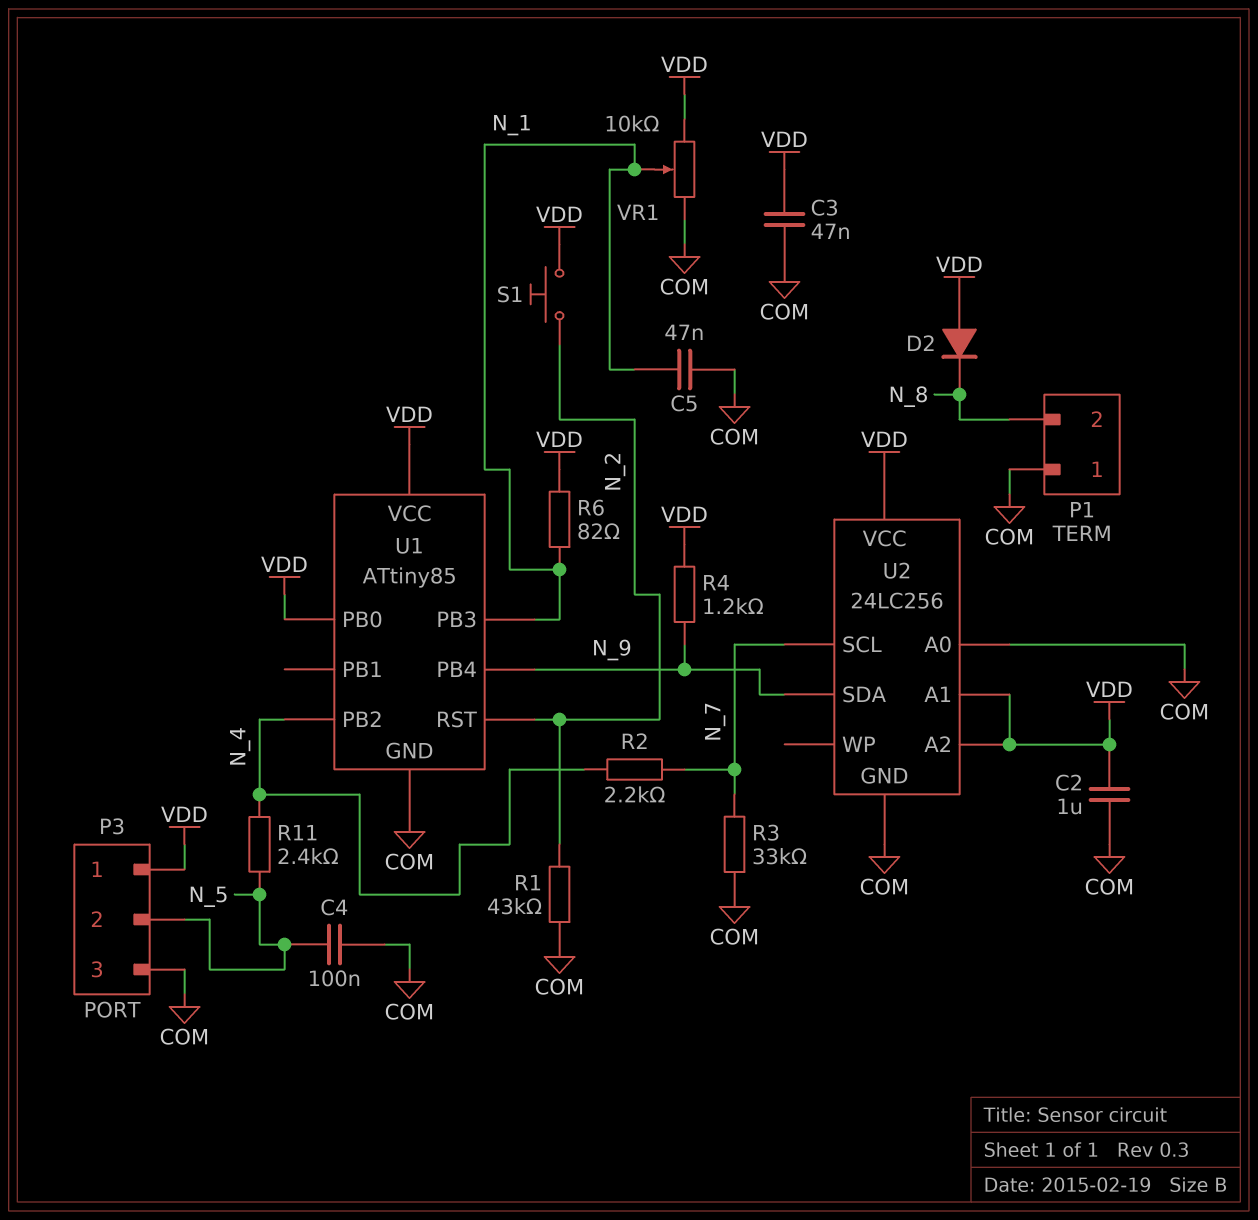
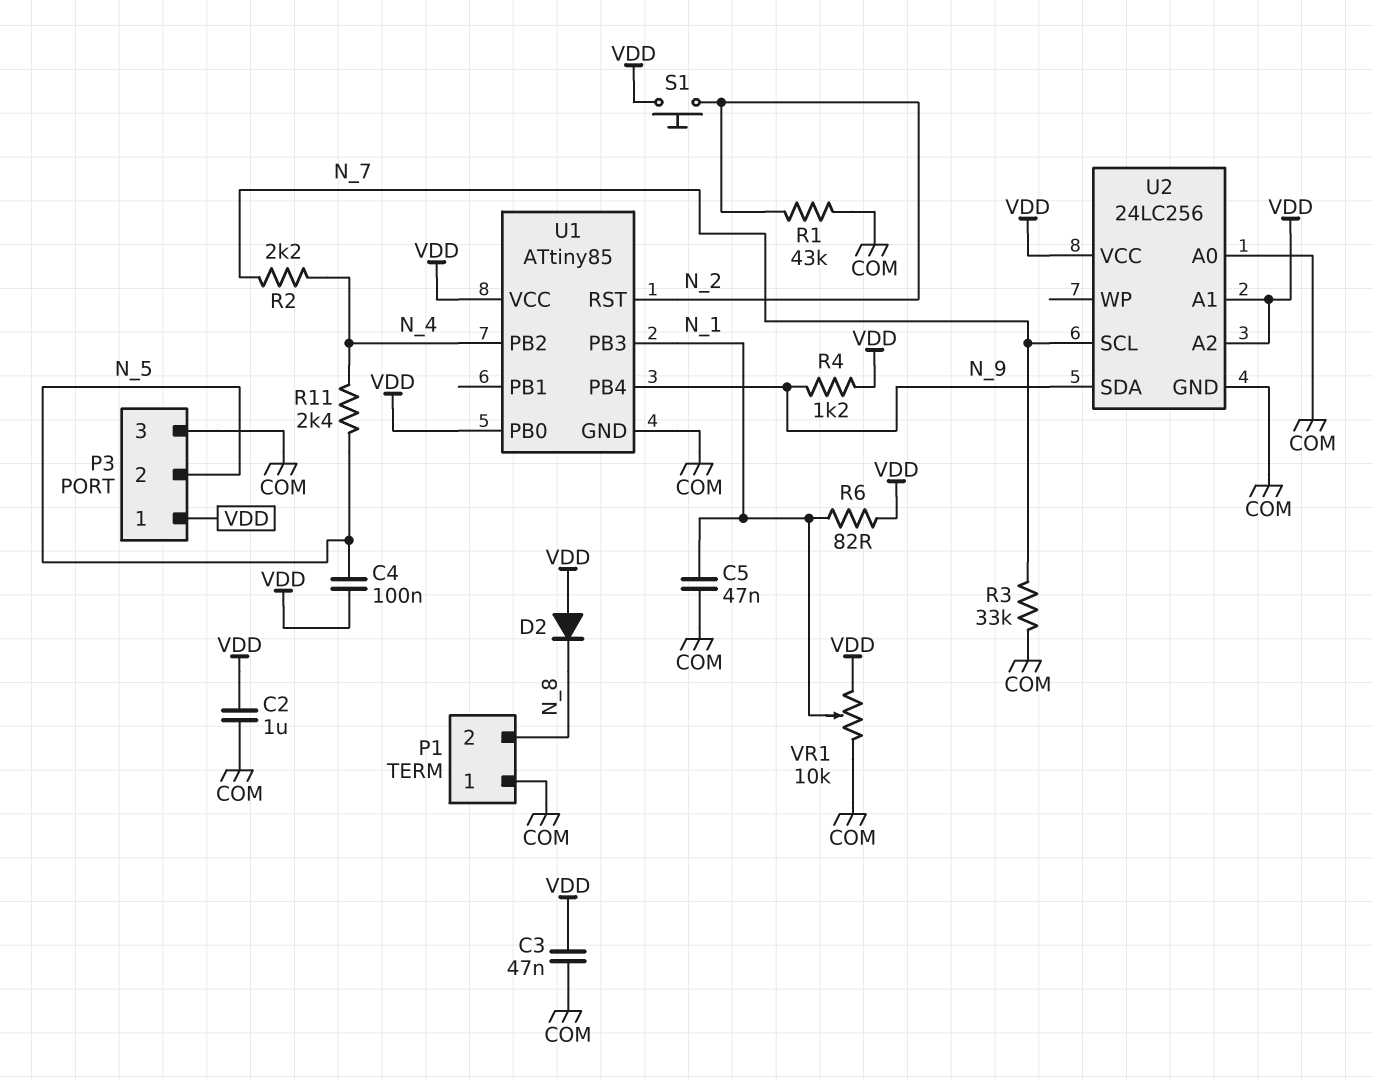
C4: 100nF (COM, N_5) -> 100nF (N_5, VDD)

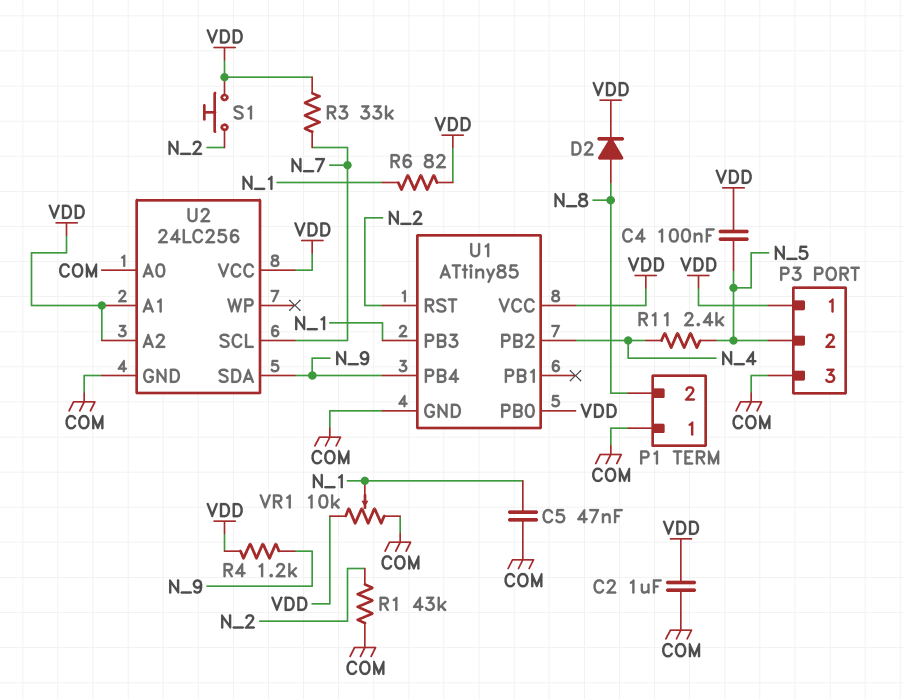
C3: 47nF (COM, VDD) -> none
D2: diode (A VDD, K N_8) -> diode (A N_8, K VDD)
R2: 2.2k (N_4, N_7) -> none
R3: 33k (COM, N_7) -> 33k (N_7, VDD)

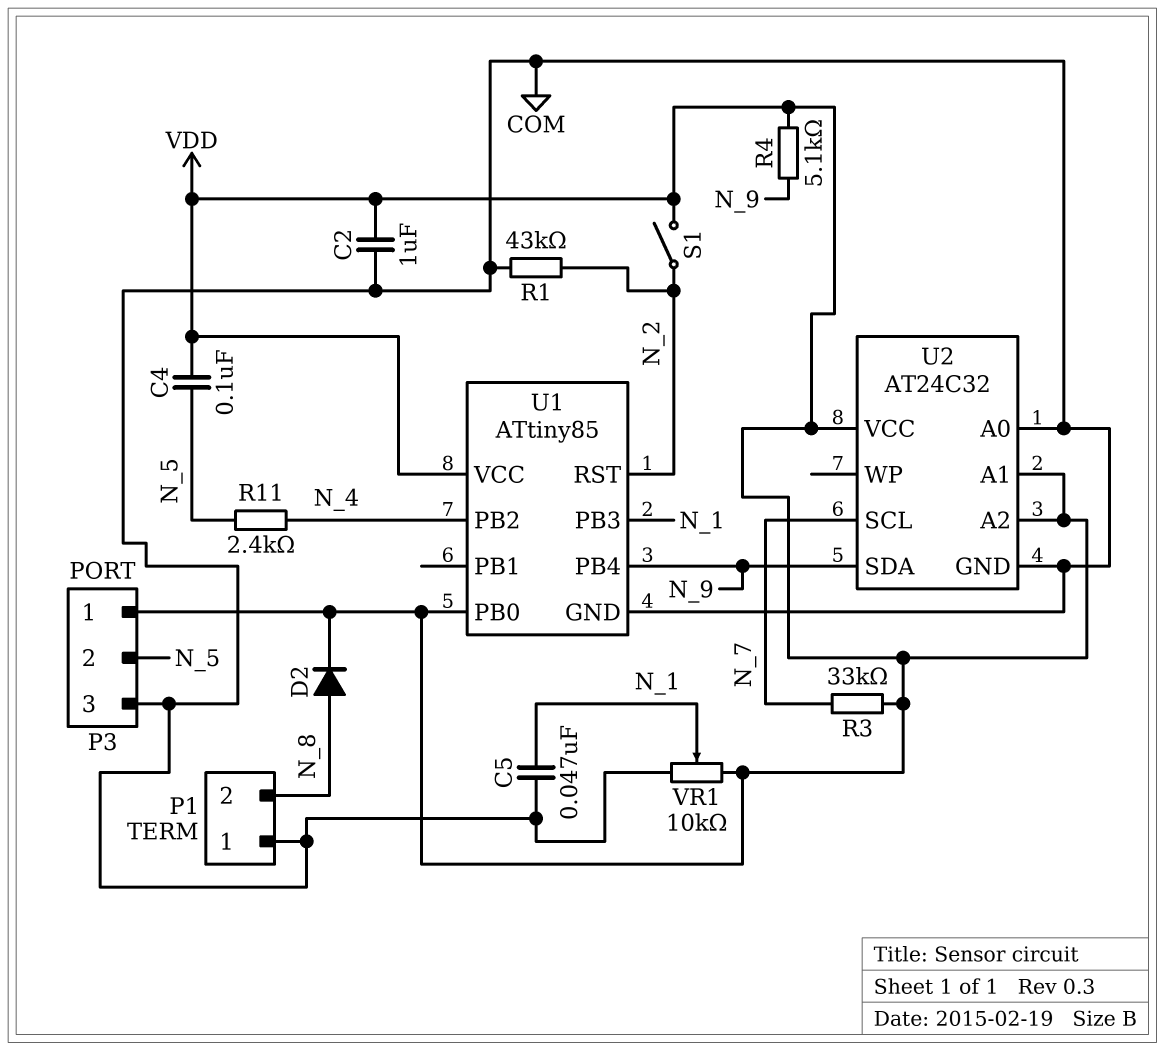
R4: 1.2k (N_9, VDD) -> 5.1k (N_9, VDD)
R6: 82 (N_1, VDD) -> none
S1: button (N_2, VDD) -> switch (N_2, VDD)
U2: 24LC256 -> AT24C32

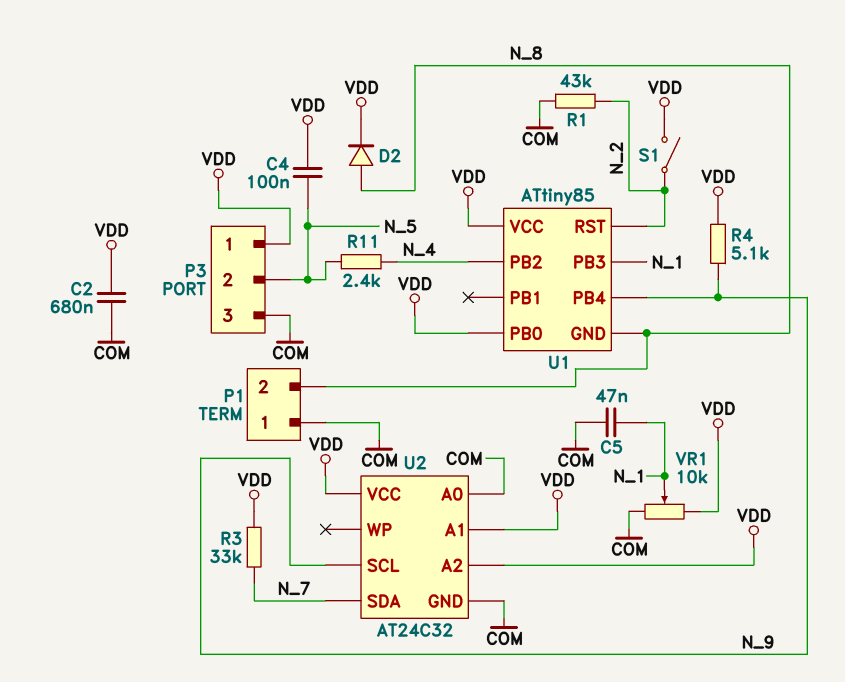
C2: 1uF (COM, VDD) -> 680nF (COM, VDD)
U1 pin GND: COM -> N_8
U2 pin SCL: N_7 -> N_9
U2 pin SDA: N_9 -> N_7

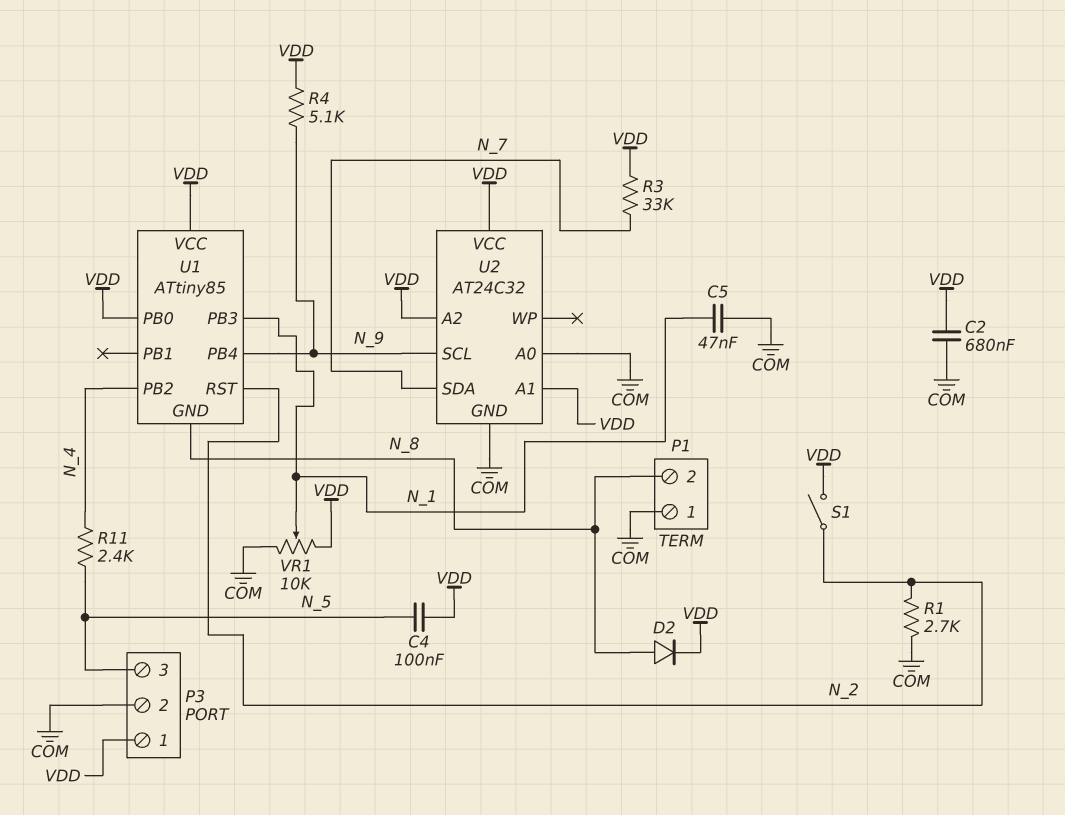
P3 pin 2: N_5 -> COM
P3 pin 3: COM -> N_5
R1: 43k (COM, N_2) -> 2.7k (COM, N_2)

